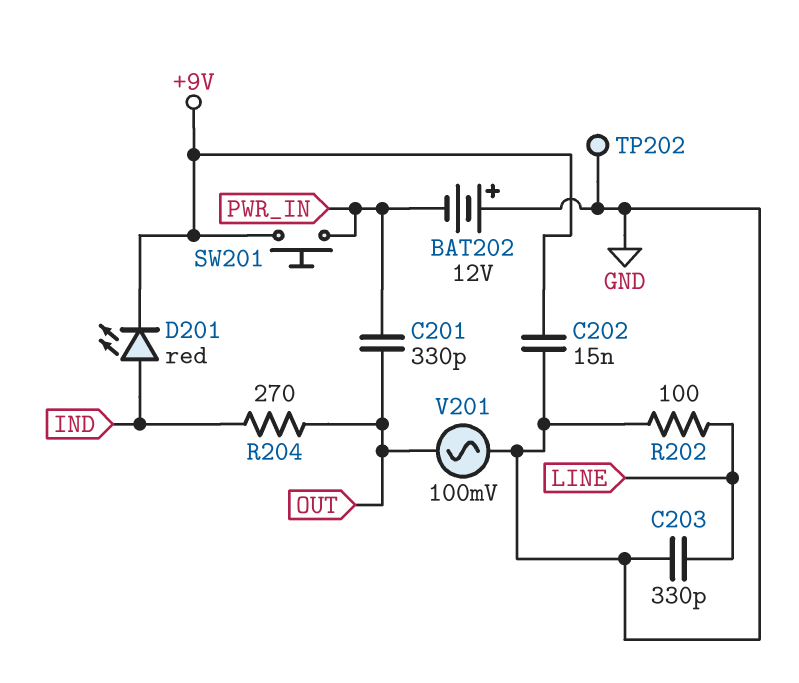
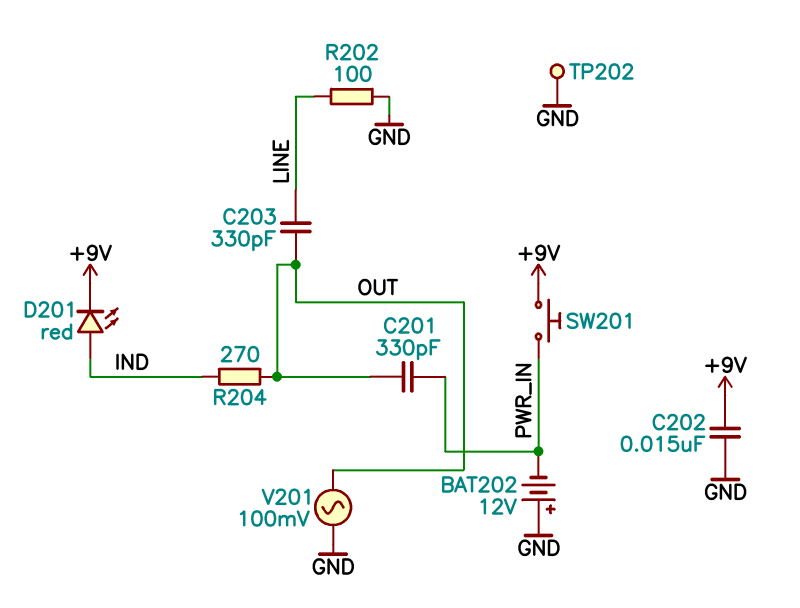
C203: 330pF (GND, LINE) -> 330pF (LINE, OUT)

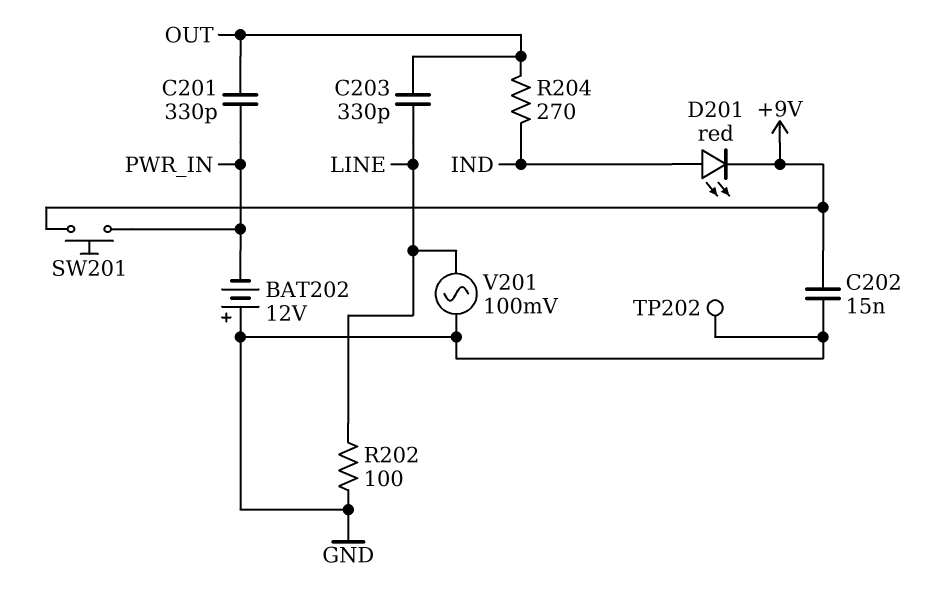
V201: AC 100mV (GND, OUT) -> AC 100mV (GND, LINE)

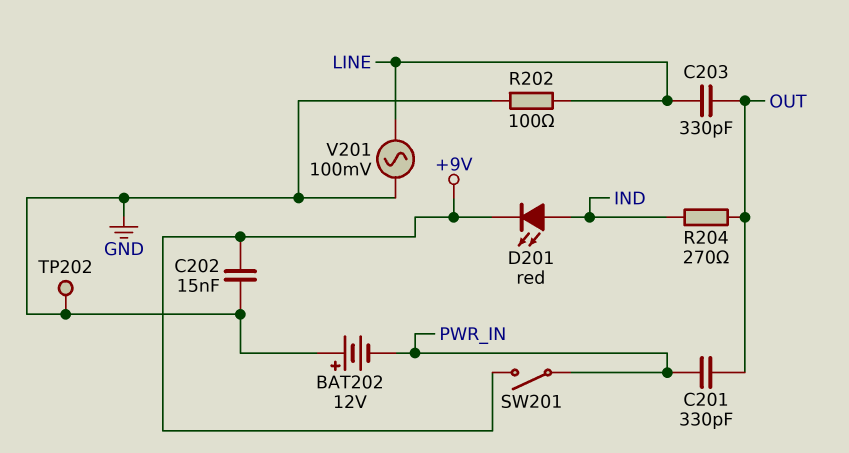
SW201: button (+9V, PWR_IN) -> switch (+9V, PWR_IN)

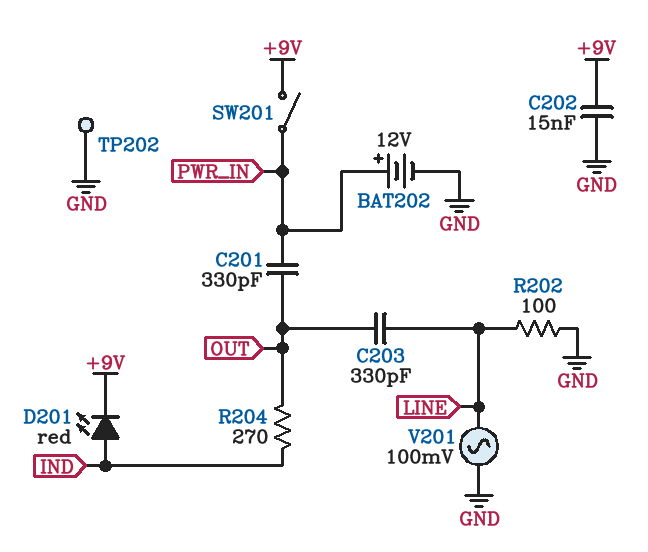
BAT202: 12V (plus GND, minus PWR_IN) -> 12V (plus PWR_IN, minus GND)

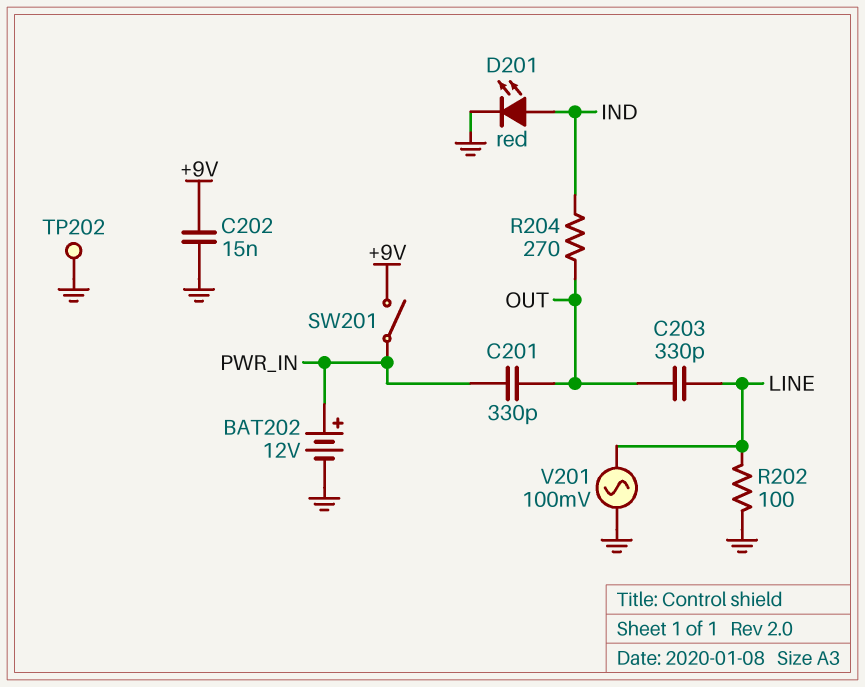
D201: LED red (A IND, K +9V) -> LED red (A IND, K GND)

